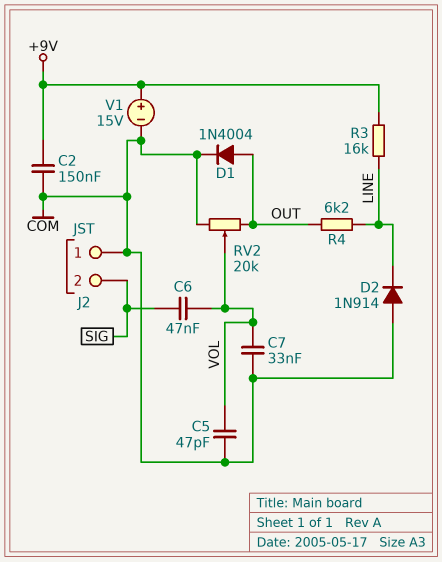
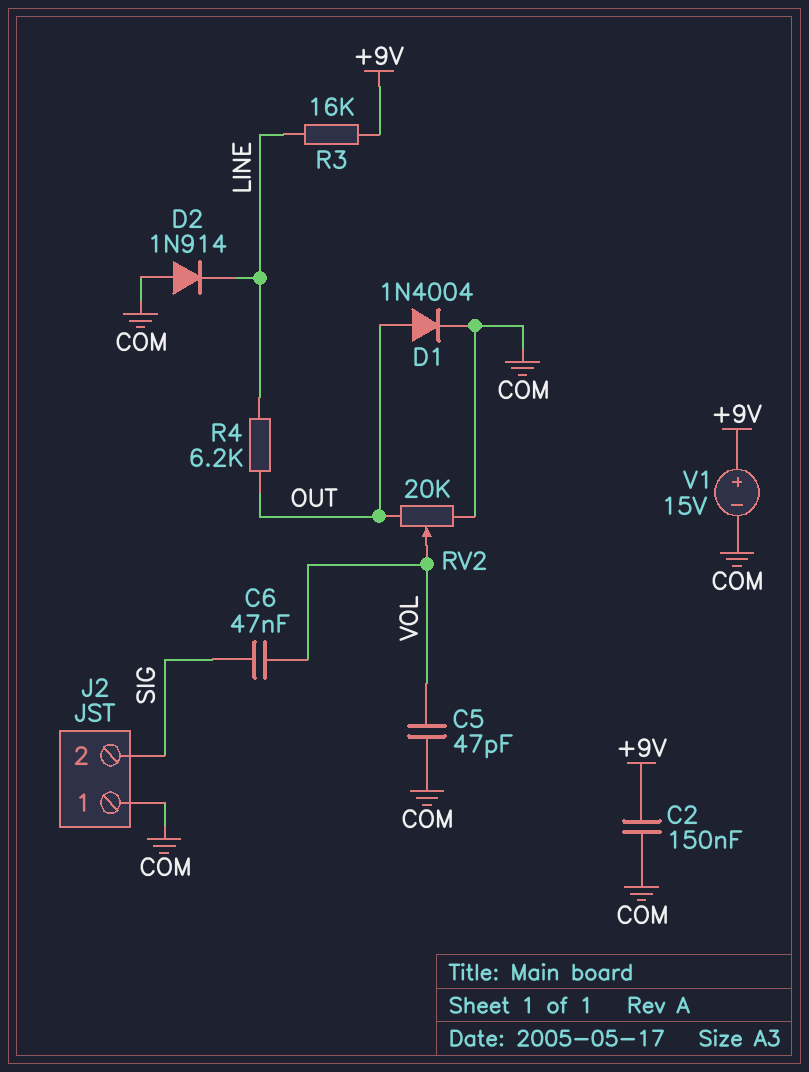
C7: 33nF (COM, VOL) -> none

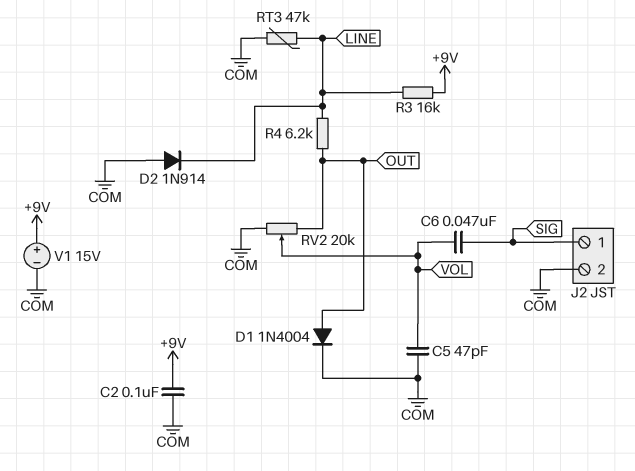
C2: 150nF (+9V, COM) -> 100nF (+9V, COM)
J2 pin 1: COM -> SIG
J2 pin 2: SIG -> COM
RT3: none -> 47k (COM, LINE)

